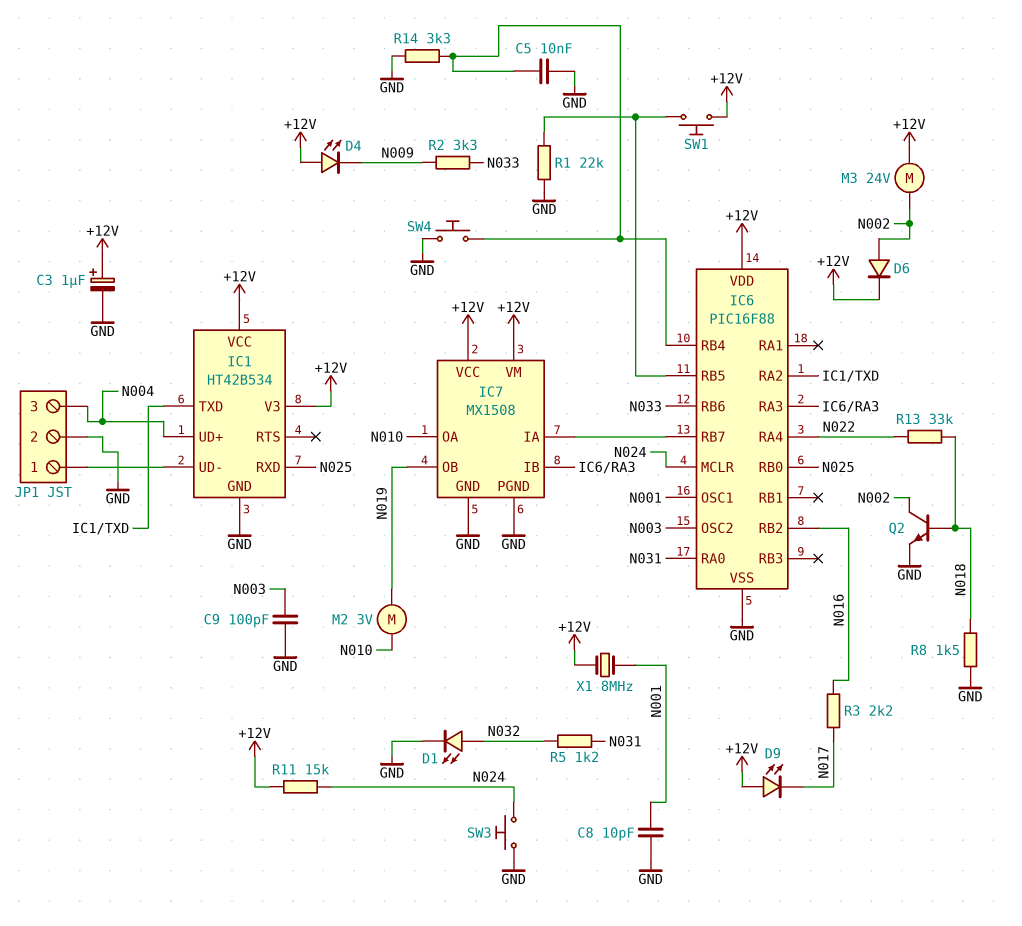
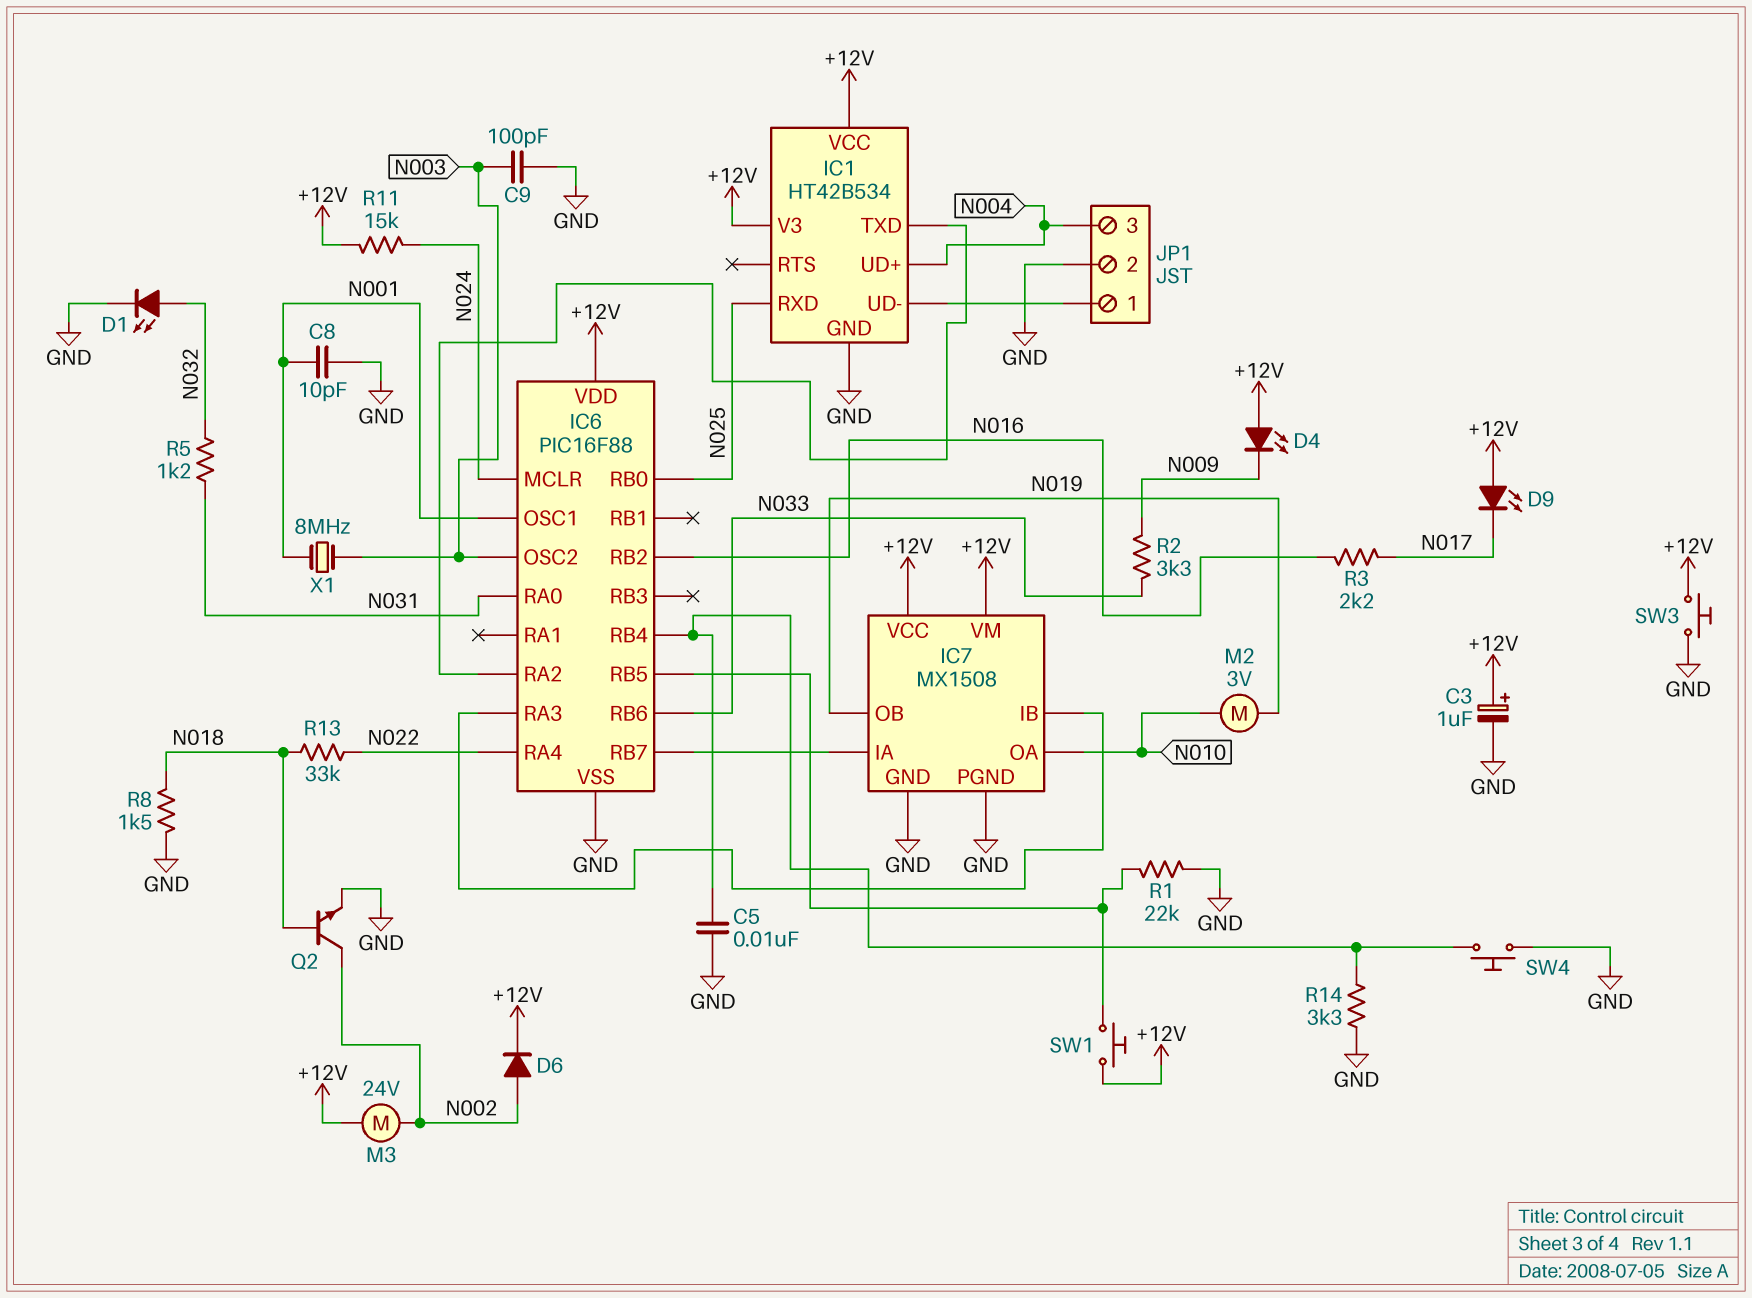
SW3: button (GND, N024) -> button (+12V, GND)
X1: 8MHz (+12V, N001) -> 8MHz (N001, N003)

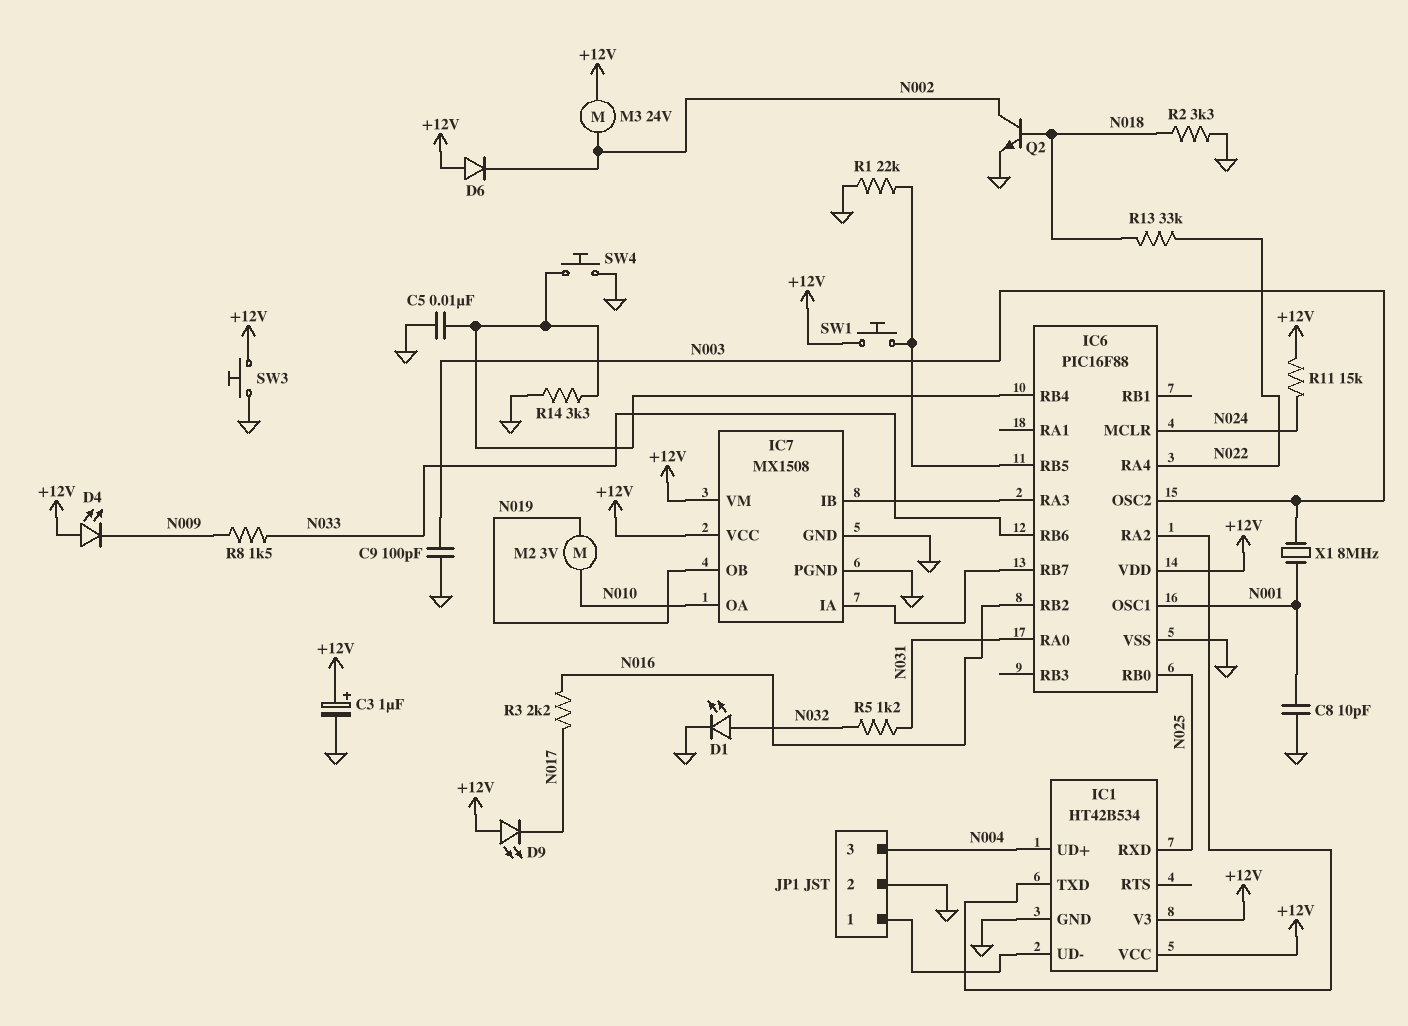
D6: diode (A N002, K +12V) -> diode (A +12V, K N002)
R2: 3.3k (N009, N033) -> 3.3k (GND, N018)
R8: 1.5k (GND, N018) -> 1.5k (N009, N033)

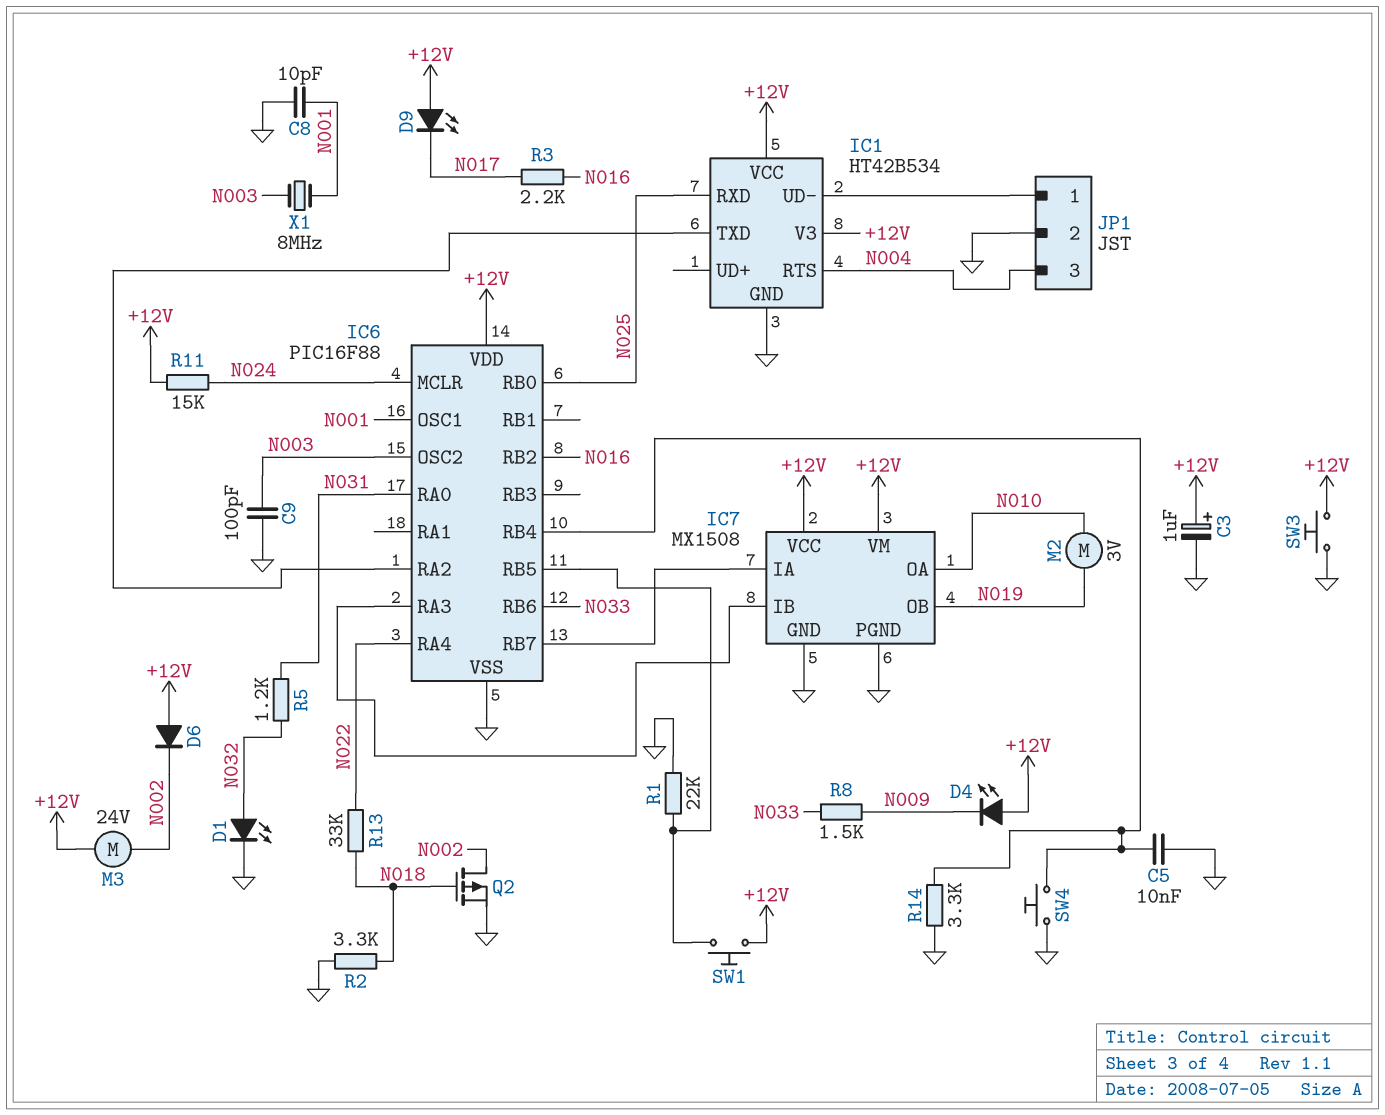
IC1 pin RTS: none -> N004
IC1 pin UD+: N004 -> none
Q2: NPN (B N018, C N002, E GND) -> PMOS (G N018, D N002, S GND)

